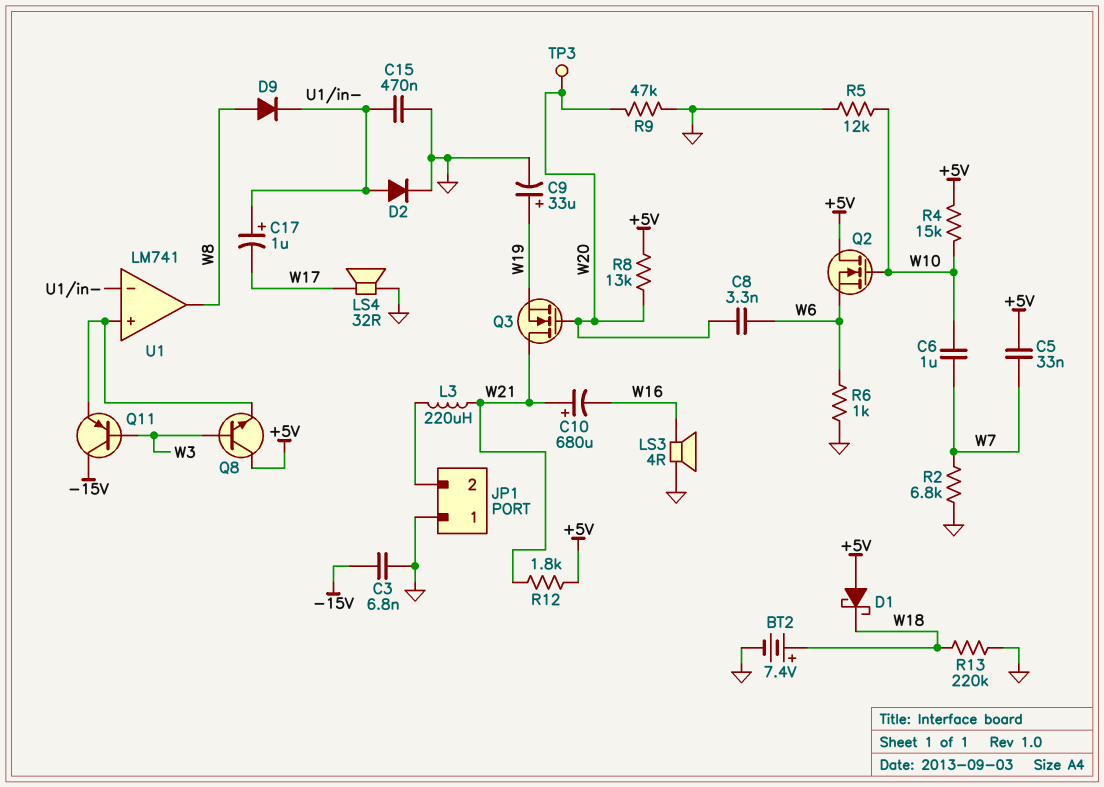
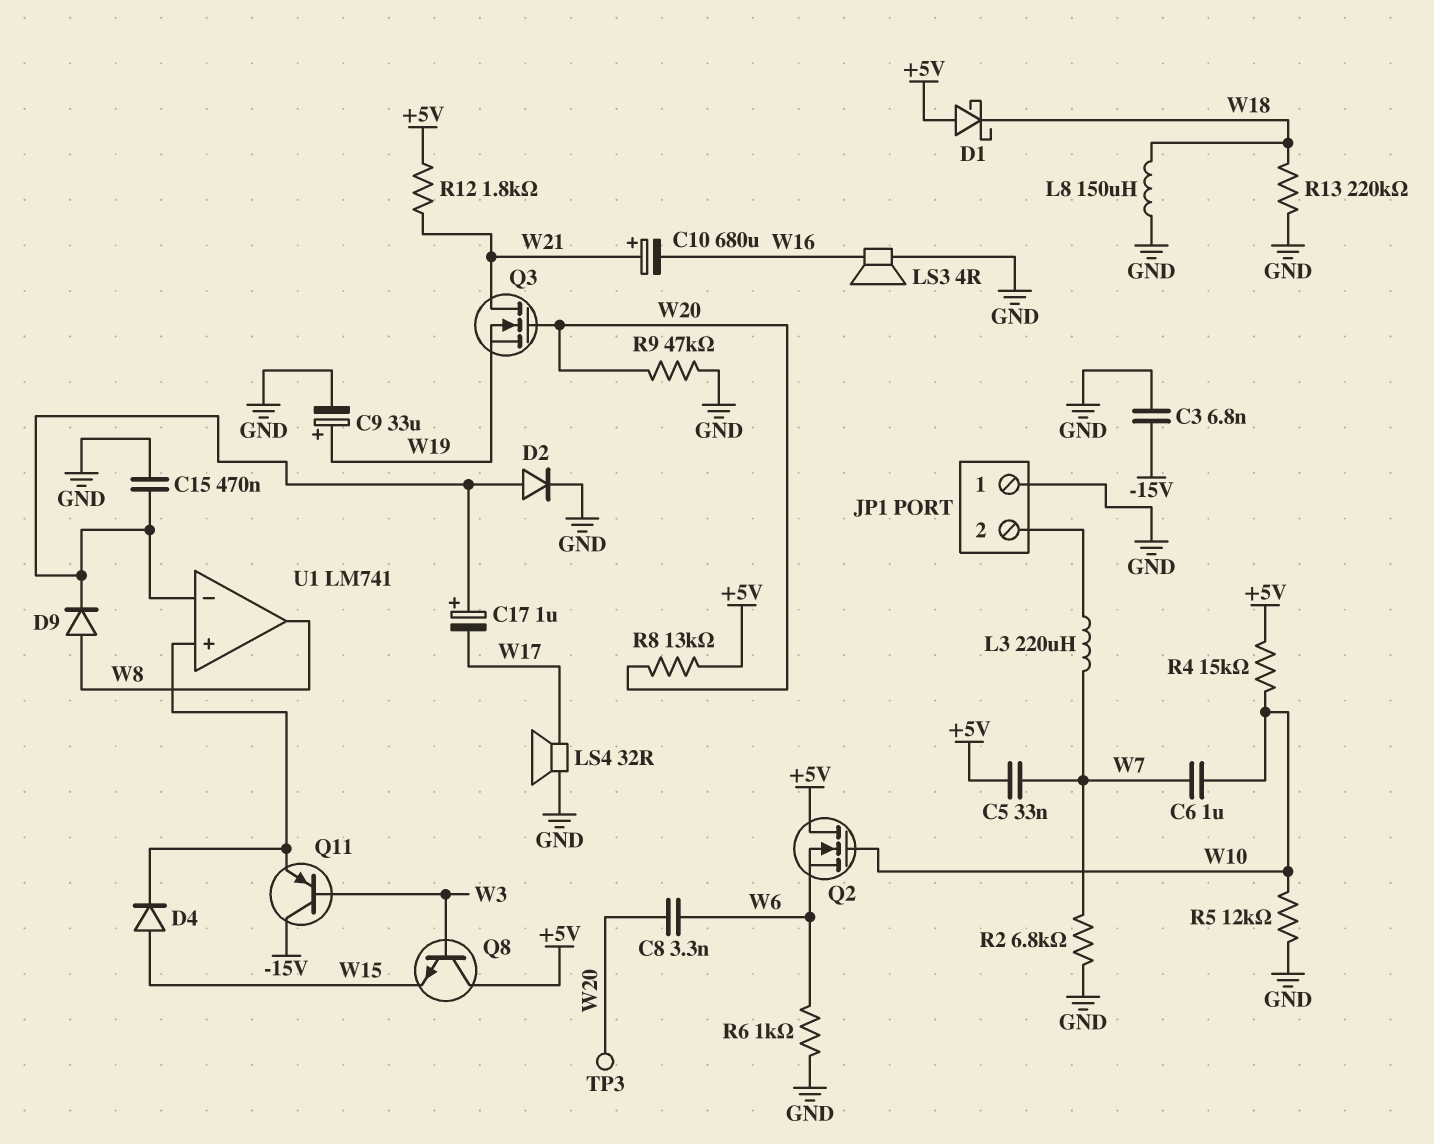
BT2: 7.4V (plus W18, minus GND) -> none
D4: none -> diode (A W15, K U1/in+)
L3: 220uH (JP1/2, W21) -> 220uH (JP1/2, W7)
L8: none -> 150uH (GND, W18)
Q8: NPN (B W3, C +5V, E U1/in+) -> NPN (B W3, C +5V, E W15)

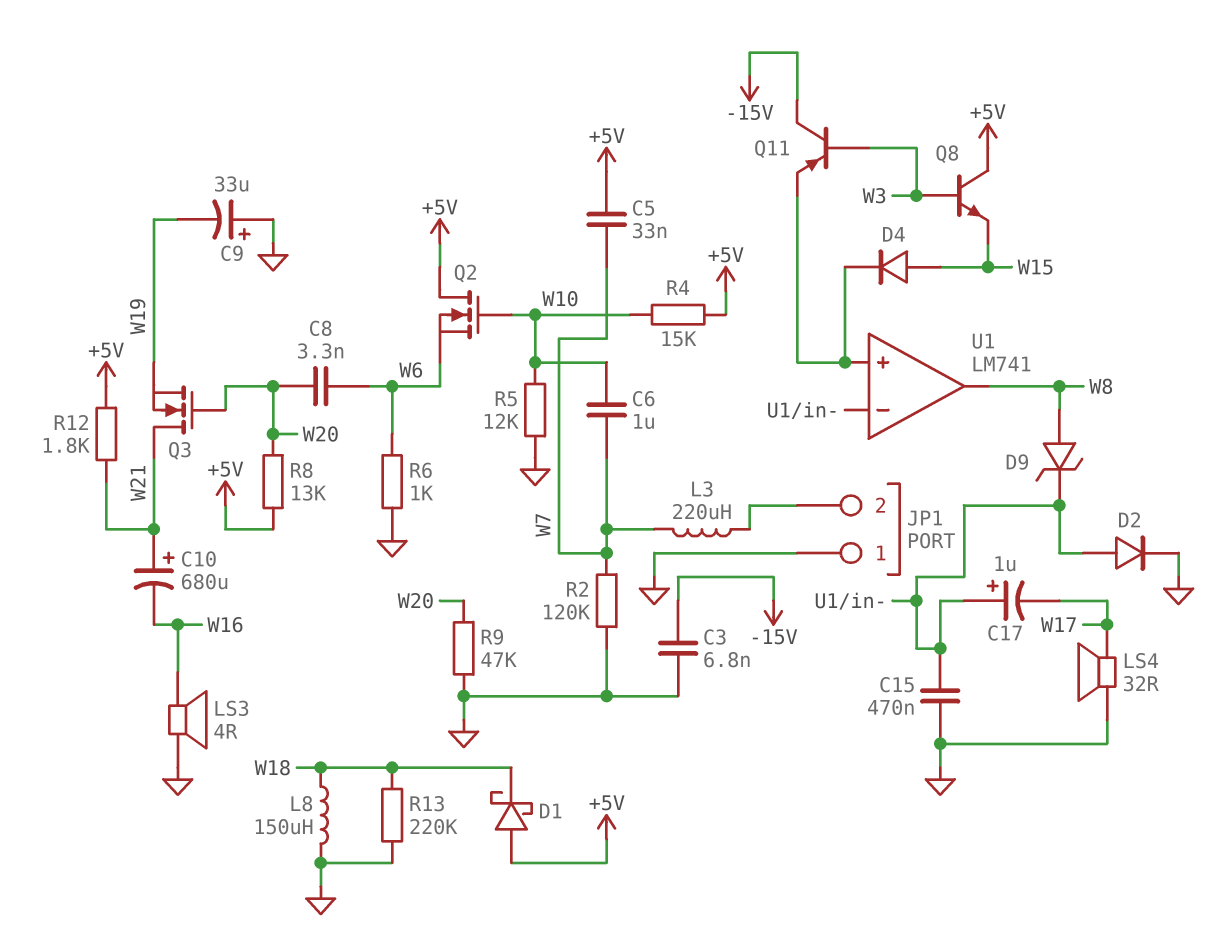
C9: 33uF (plus W19, minus GND) -> 33uF (plus GND, minus W19)
D9: diode (A W8, K U1/in-) -> zener (A W8, K U1/in-)
R2: 6.8k (GND, W7) -> 120k (GND, W7)
TP3: test point (W20) -> none

